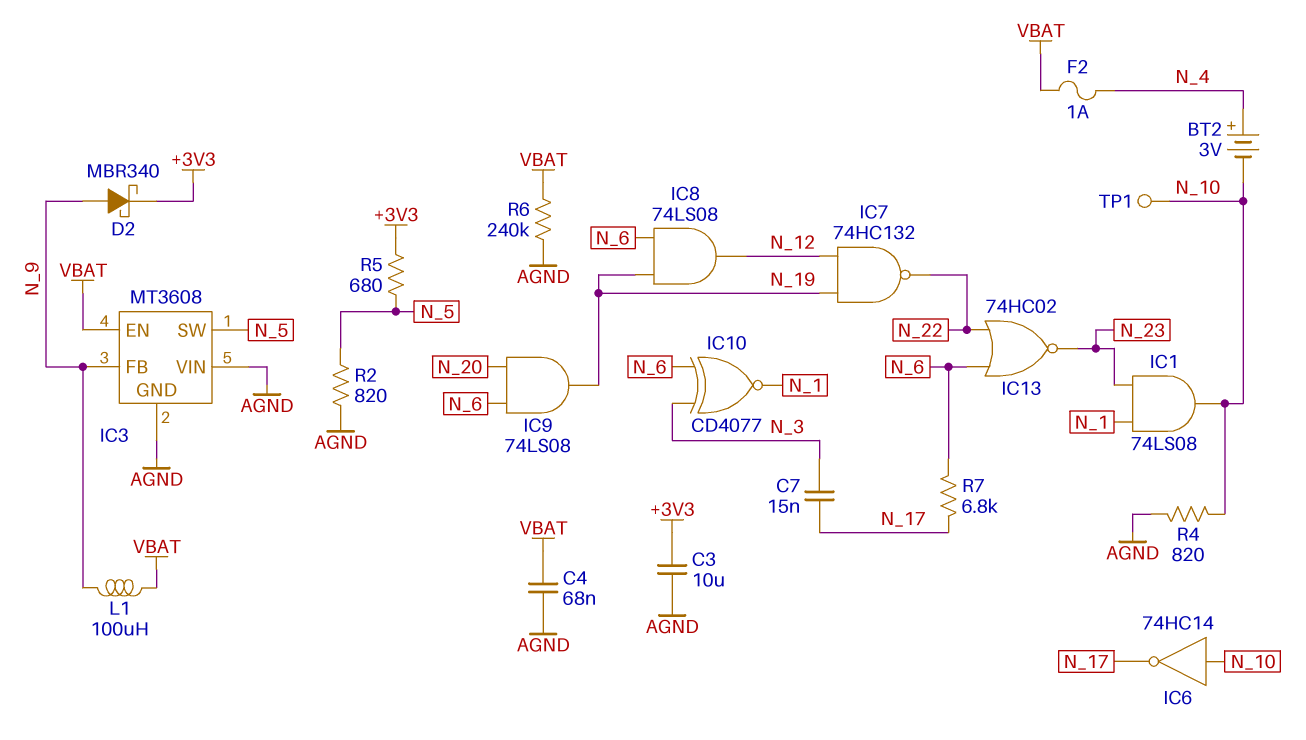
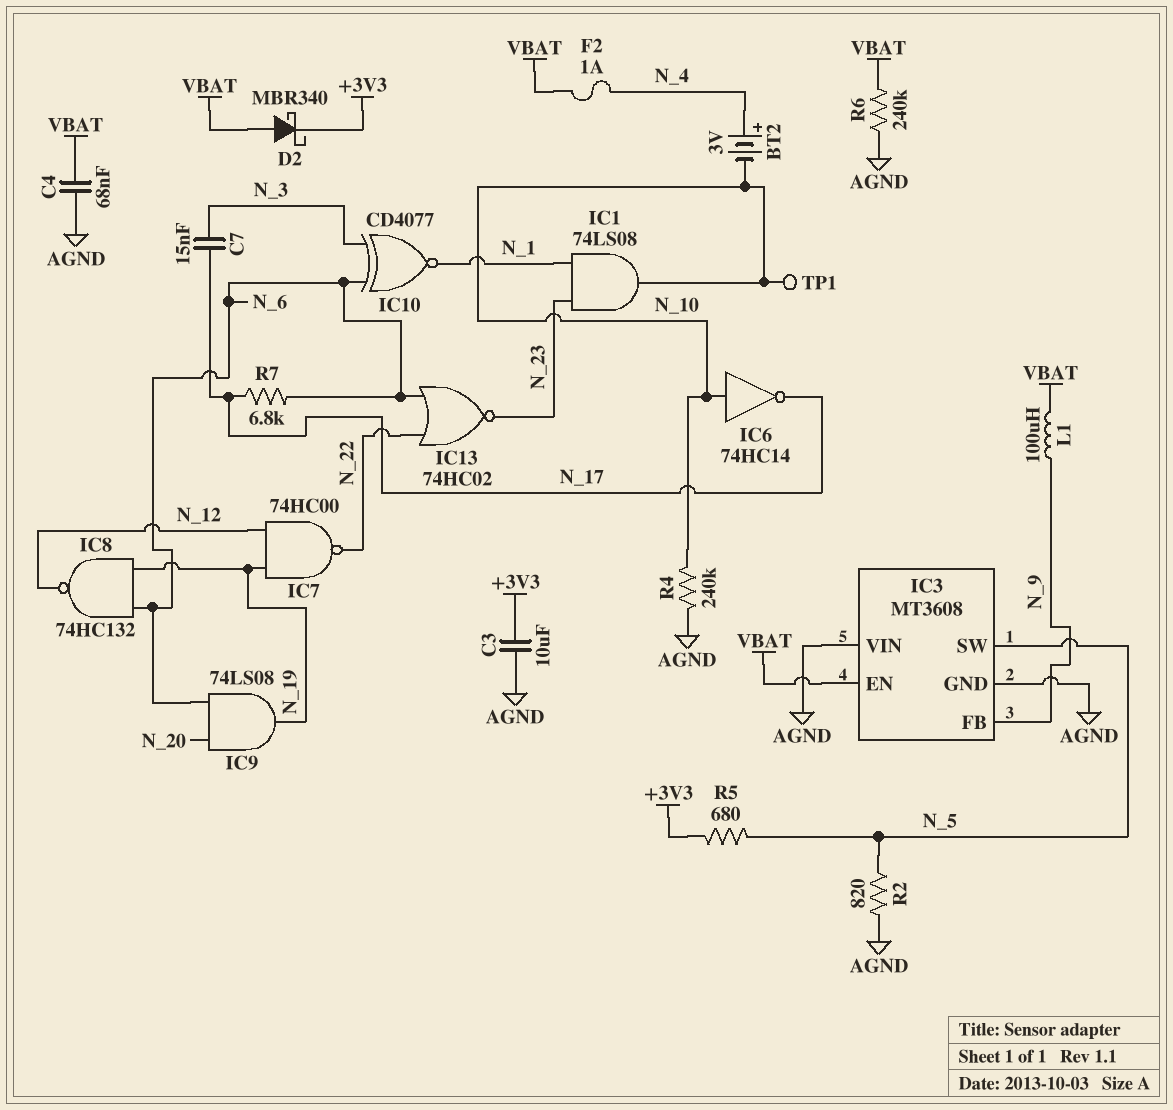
D2: schottky MBR340 (A N_9, K +3V3) -> schottky MBR340 (A VBAT, K +3V3)
IC7: NAND 74HC132 (in N_12, in N_19, out N_22) -> NAND 74HC00 (in N_12, in N_19, out N_22)
IC8: AND 74LS08 (in N_6, in N_19, out N_12) -> NAND 74HC132 (in N_6, in N_19, out N_12)
R4: 820 (AGND, N_10) -> 240k (AGND, N_10)

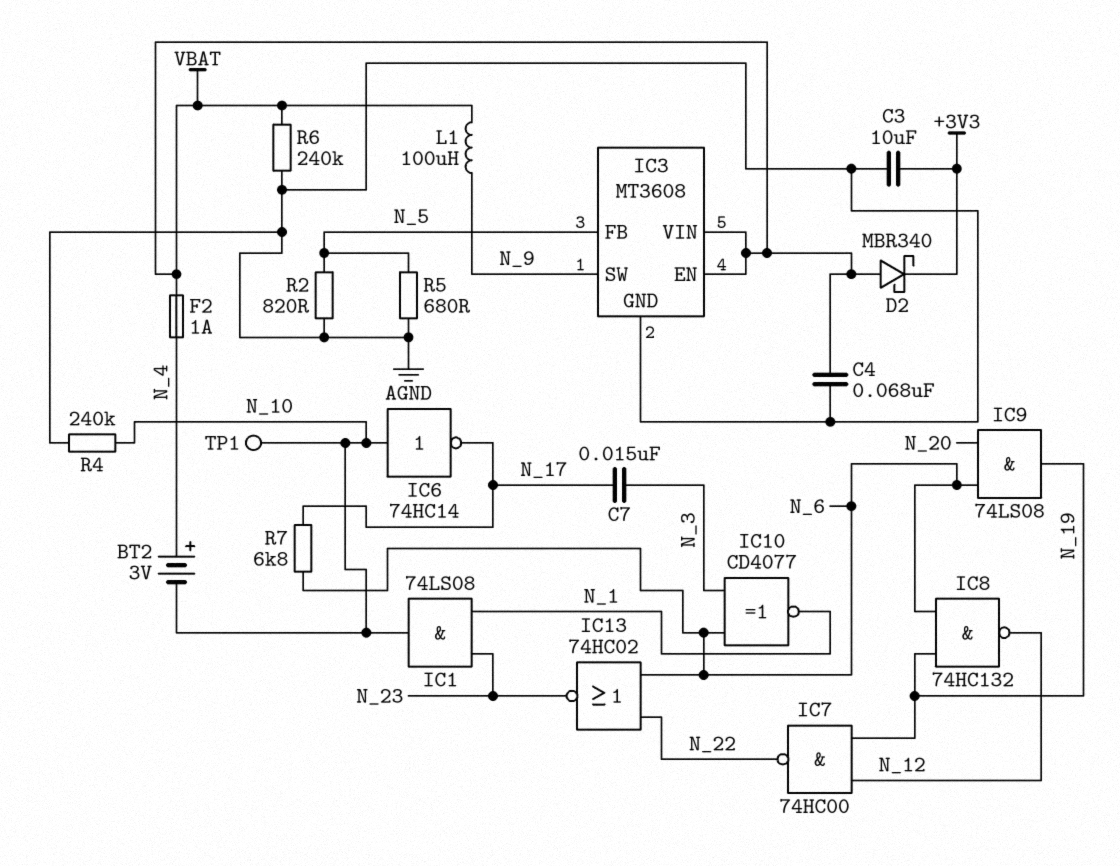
IC3 pin FB: N_9 -> N_5
IC3 pin SW: N_5 -> N_9
IC3 pin VIN: AGND -> VBAT
R5: 680 (+3V3, N_5) -> 680 (AGND, N_5)

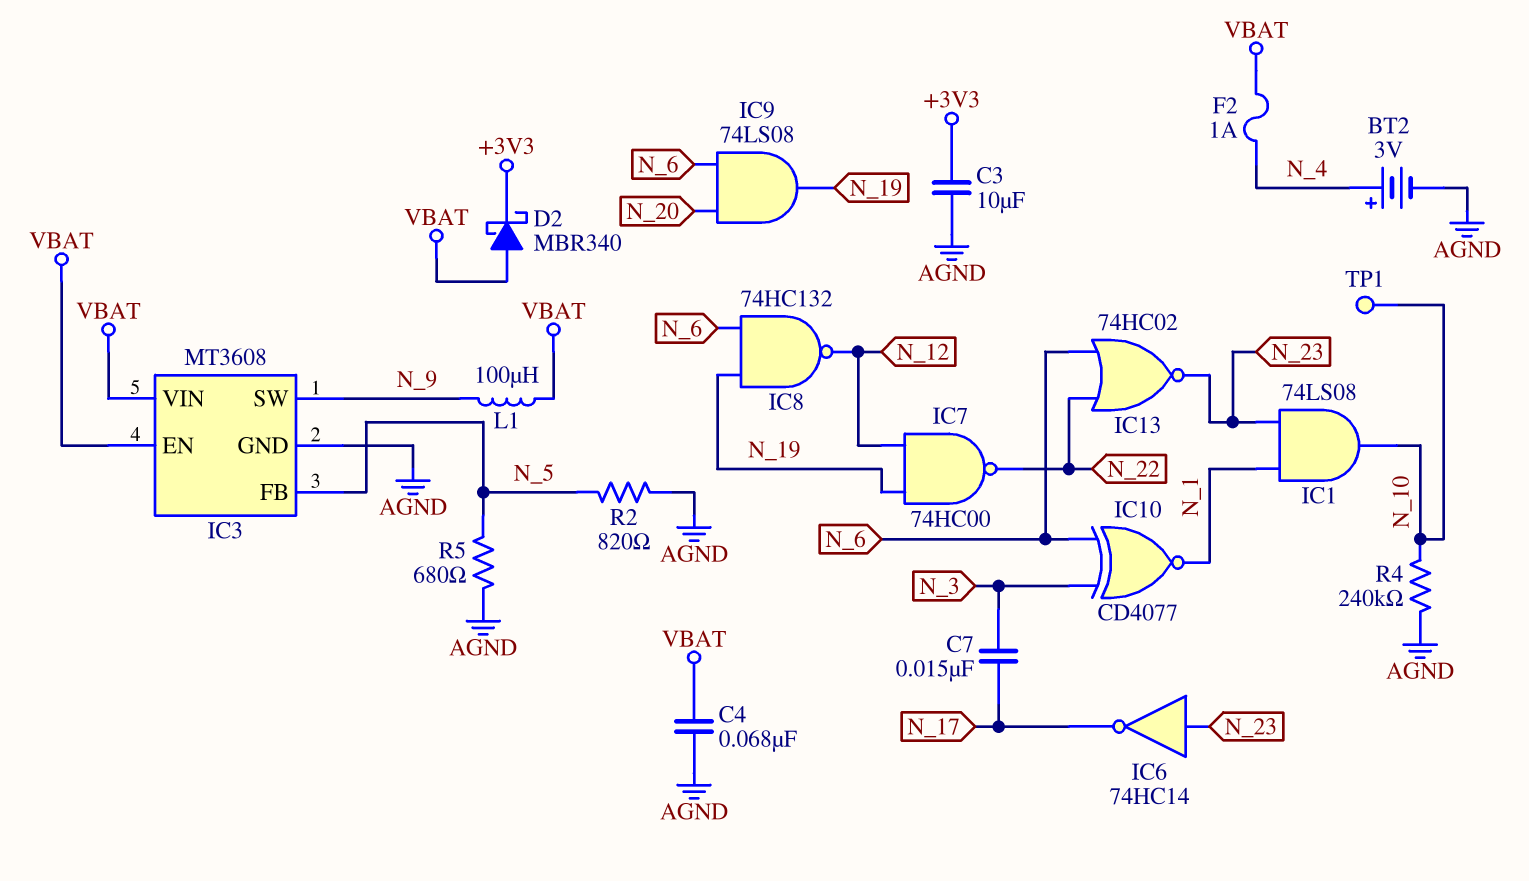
BT2: 3V (plus N_4, minus N_10) -> 3V (plus N_4, minus AGND)
IC6: NOT 74HC14 (in N_10, out N_17) -> NOT 74HC14 (in N_23, out N_17)
R6: 240k (AGND, VBAT) -> none
R7: 6.8k (N_6, N_17) -> none

